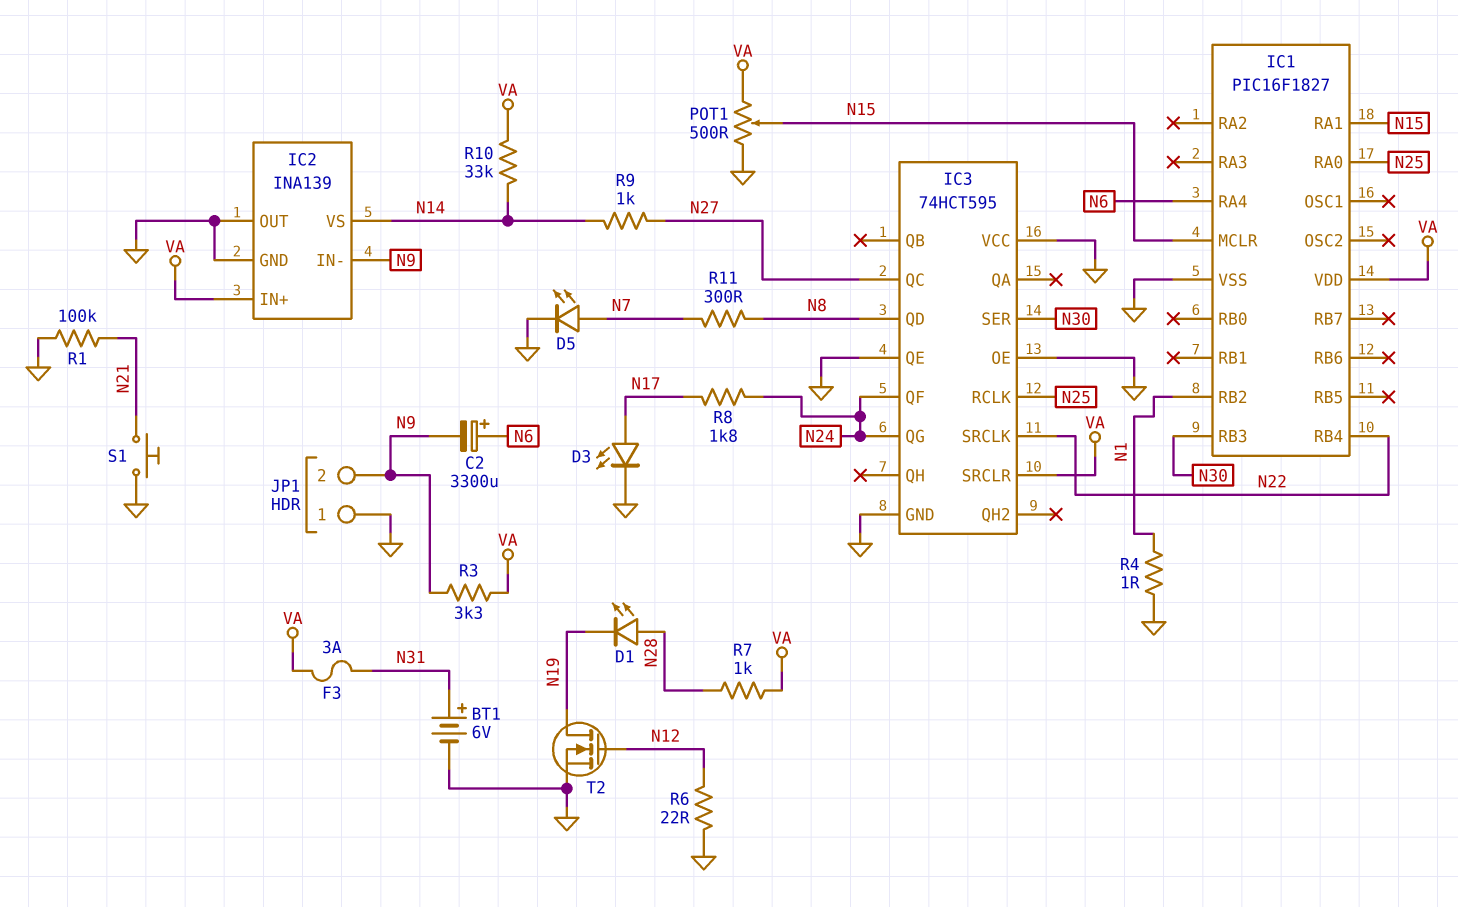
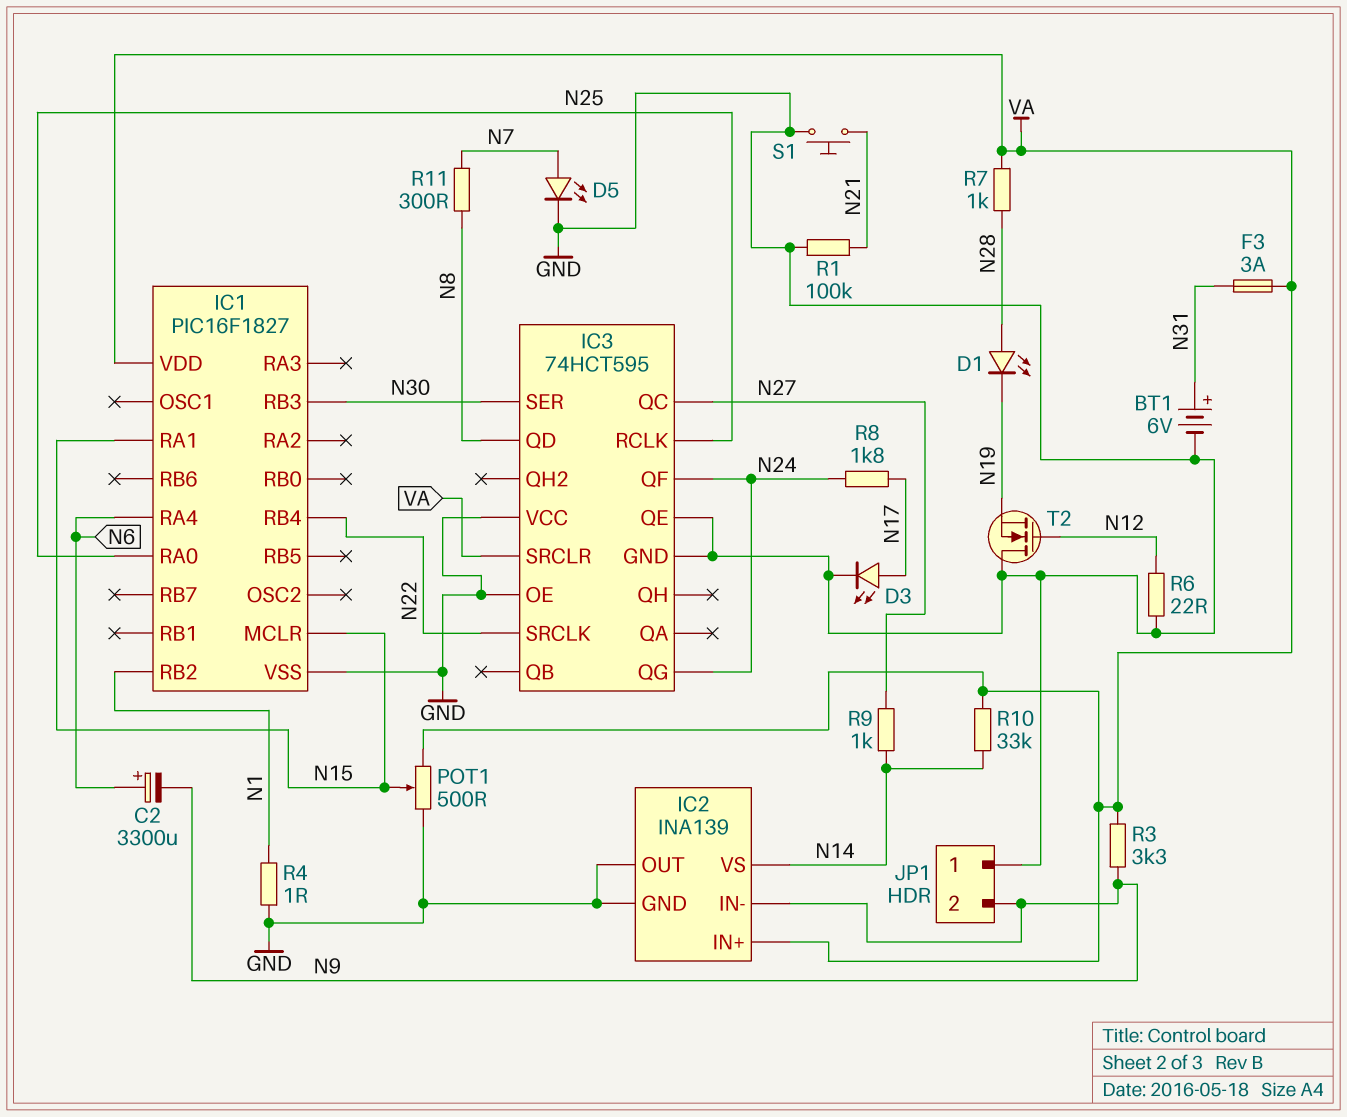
T2: NMOS (G N12, D N19, S GND) -> NMOS (G N12, D GND, S N19)

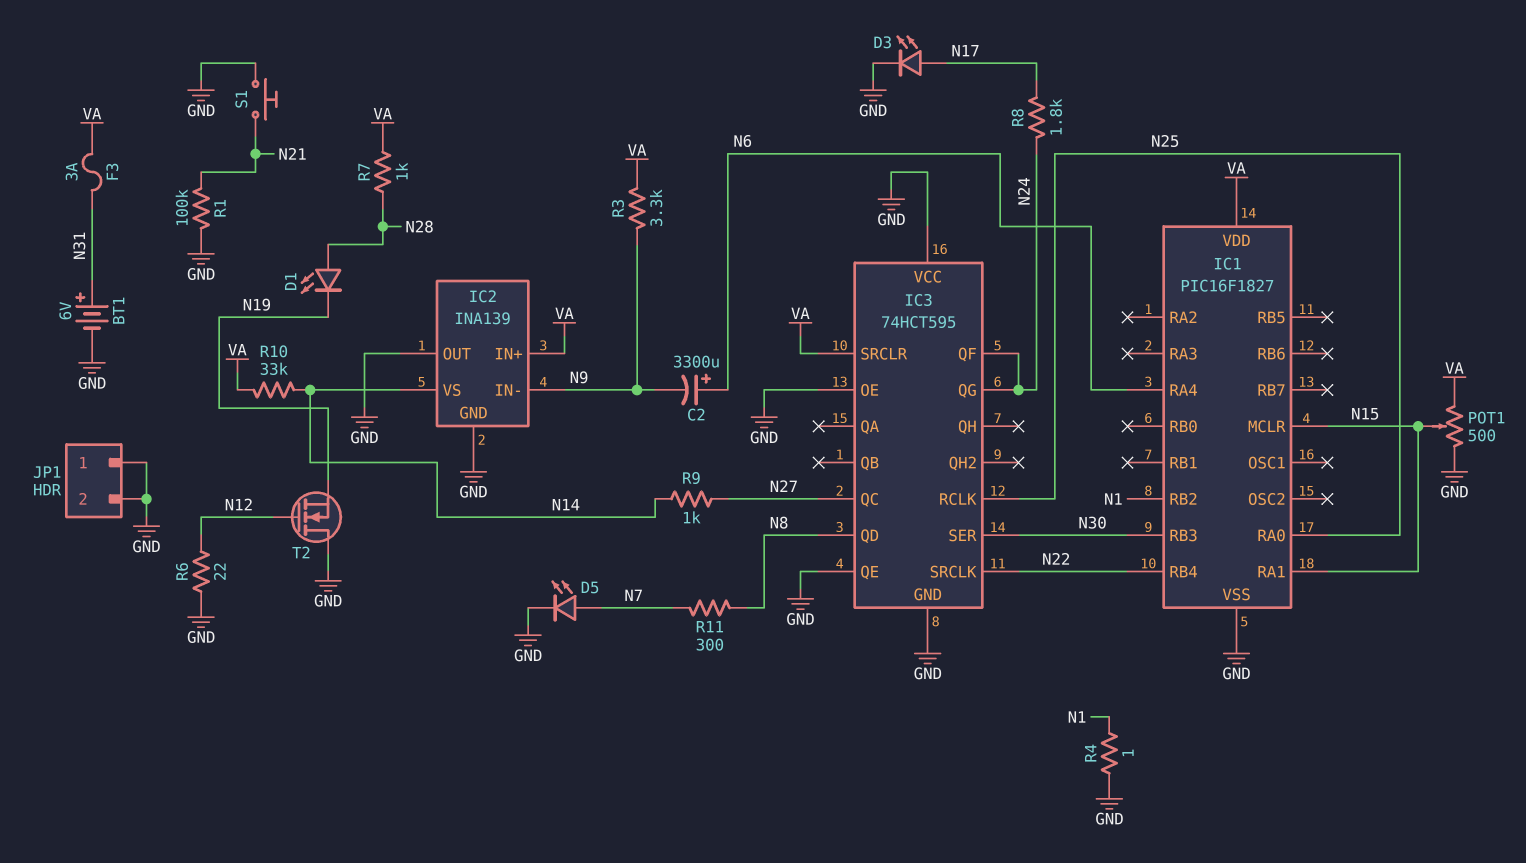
JP1 pin 2: N9 -> GND

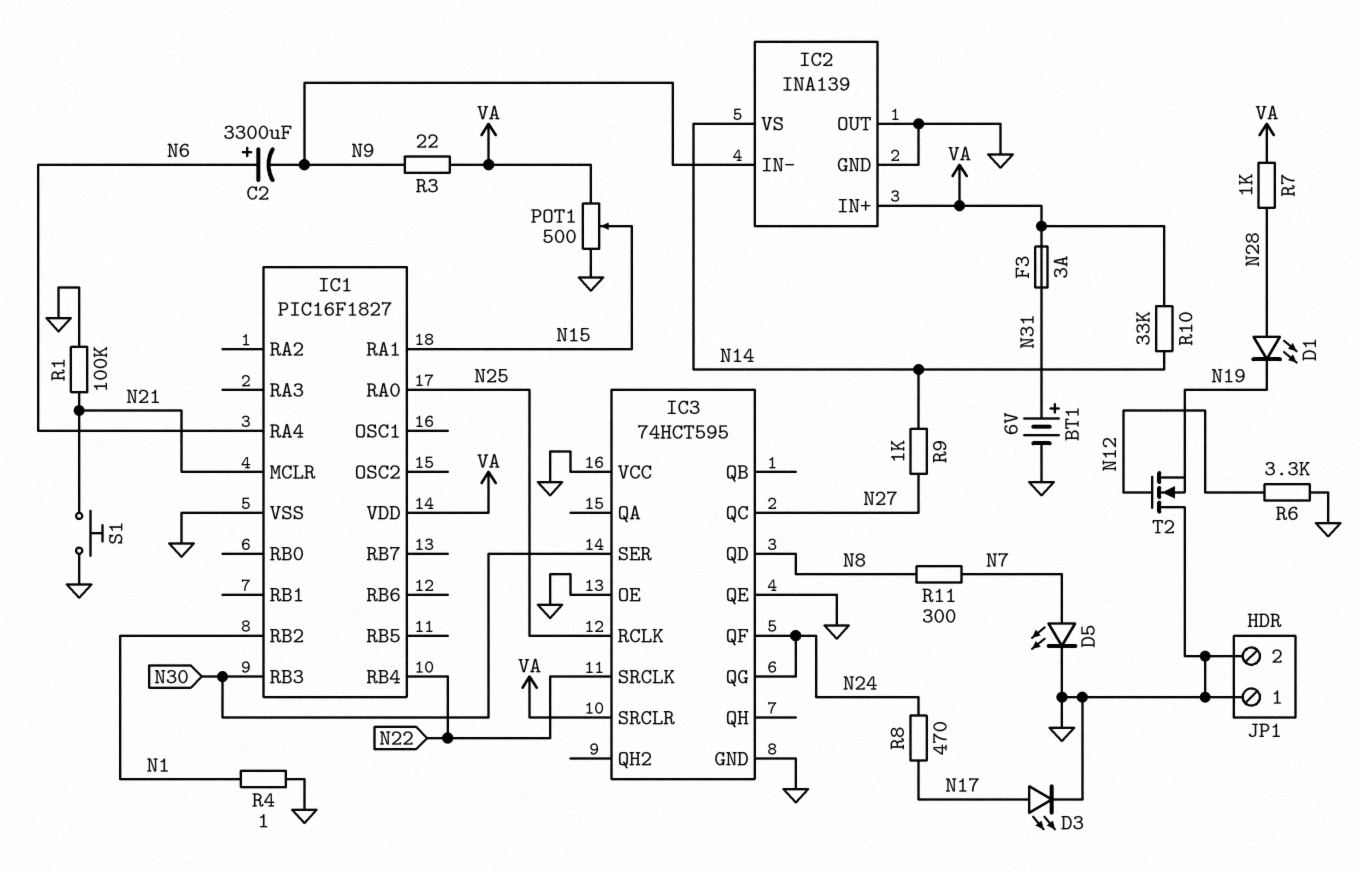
IC1 pin MCLR: N15 -> N21
R3: 3.3k (N9, VA) -> 22 (N9, VA)
R6: 22 (GND, N12) -> 3.3k (GND, N12)
R8: 1.8k (N17, N24) -> 470 (N17, N24)

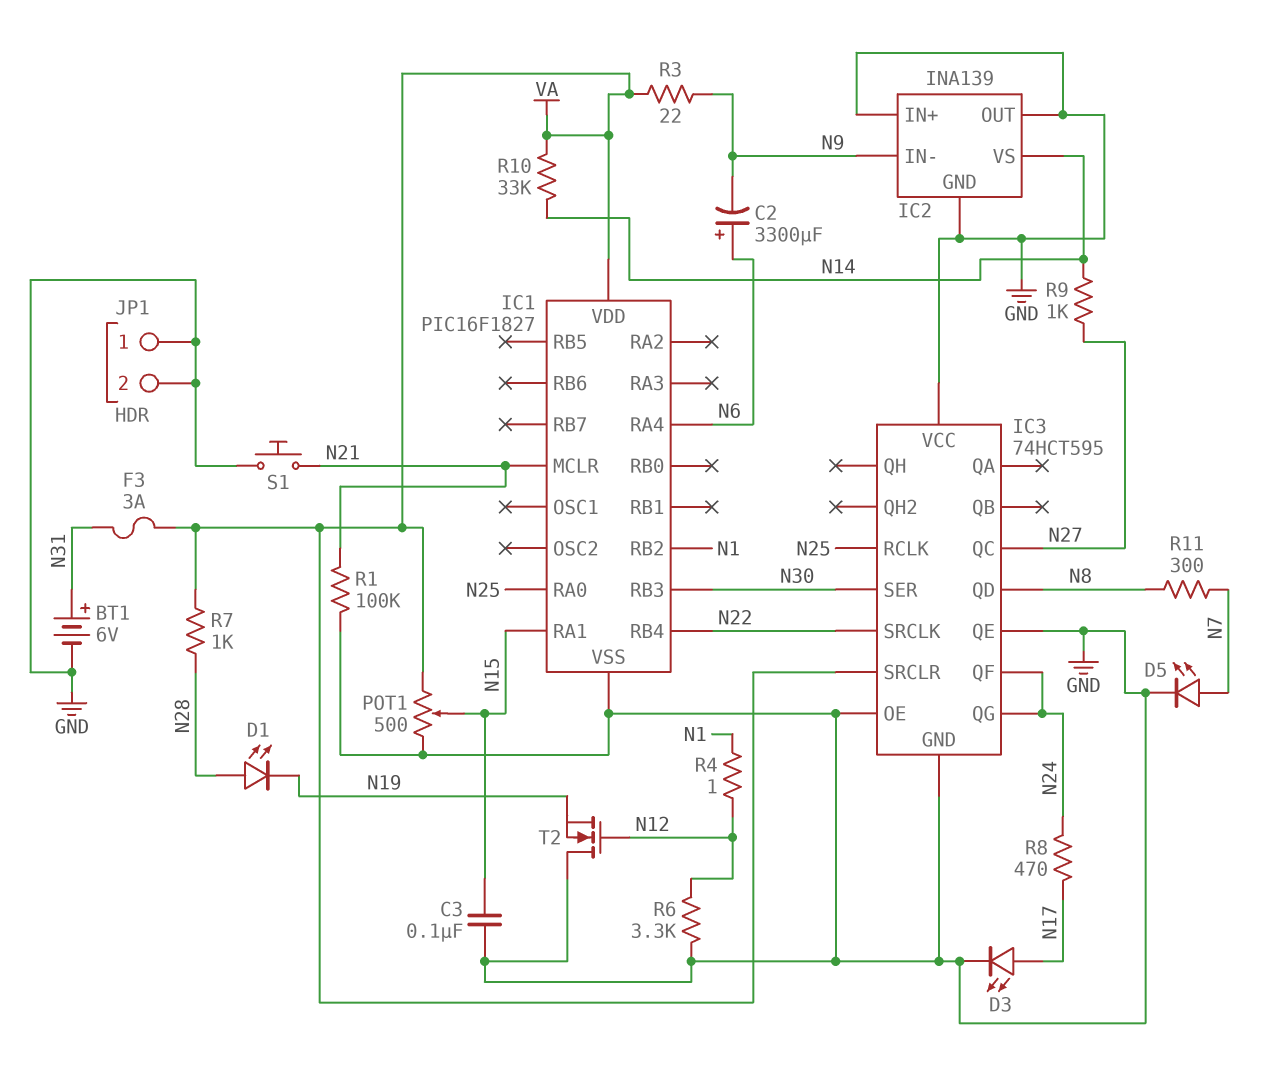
C3: none -> 100nF (GND, N15)
IC2 pin IN+: VA -> GND
R4: 1 (GND, N1) -> 1 (N1, N12)

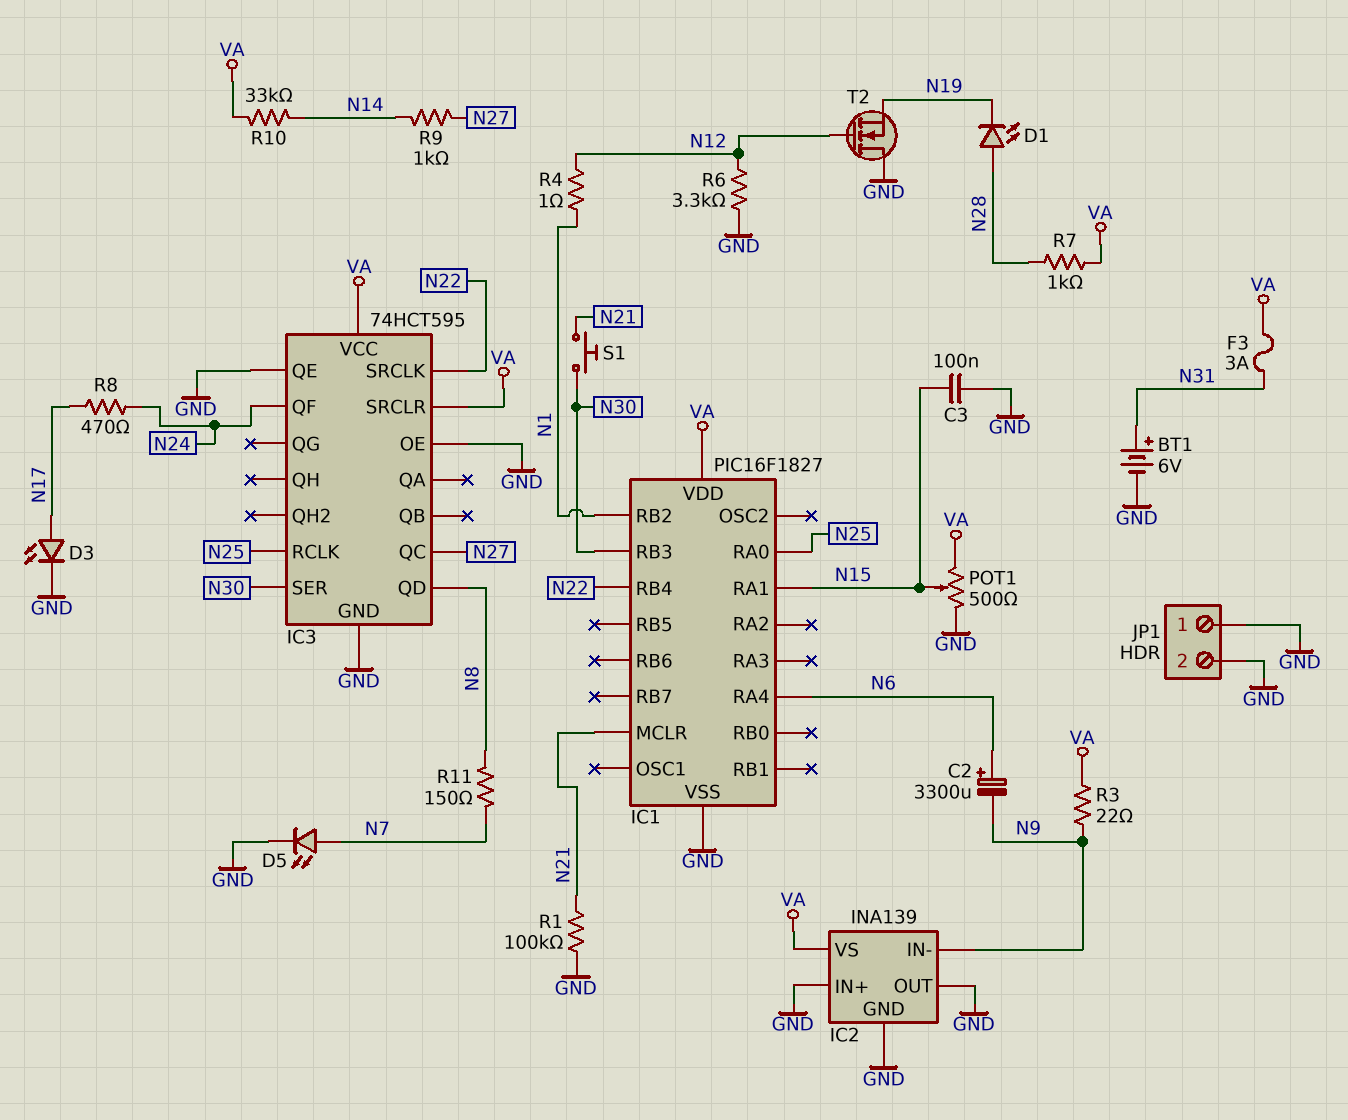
IC2 pin VS: N14 -> VA
IC3 pin QG: N24 -> none
IC3 pin VCC: GND -> VA
R11: 300 (N7, N8) -> 150 (N7, N8)
S1: button (GND, N21) -> button (N21, N30)

